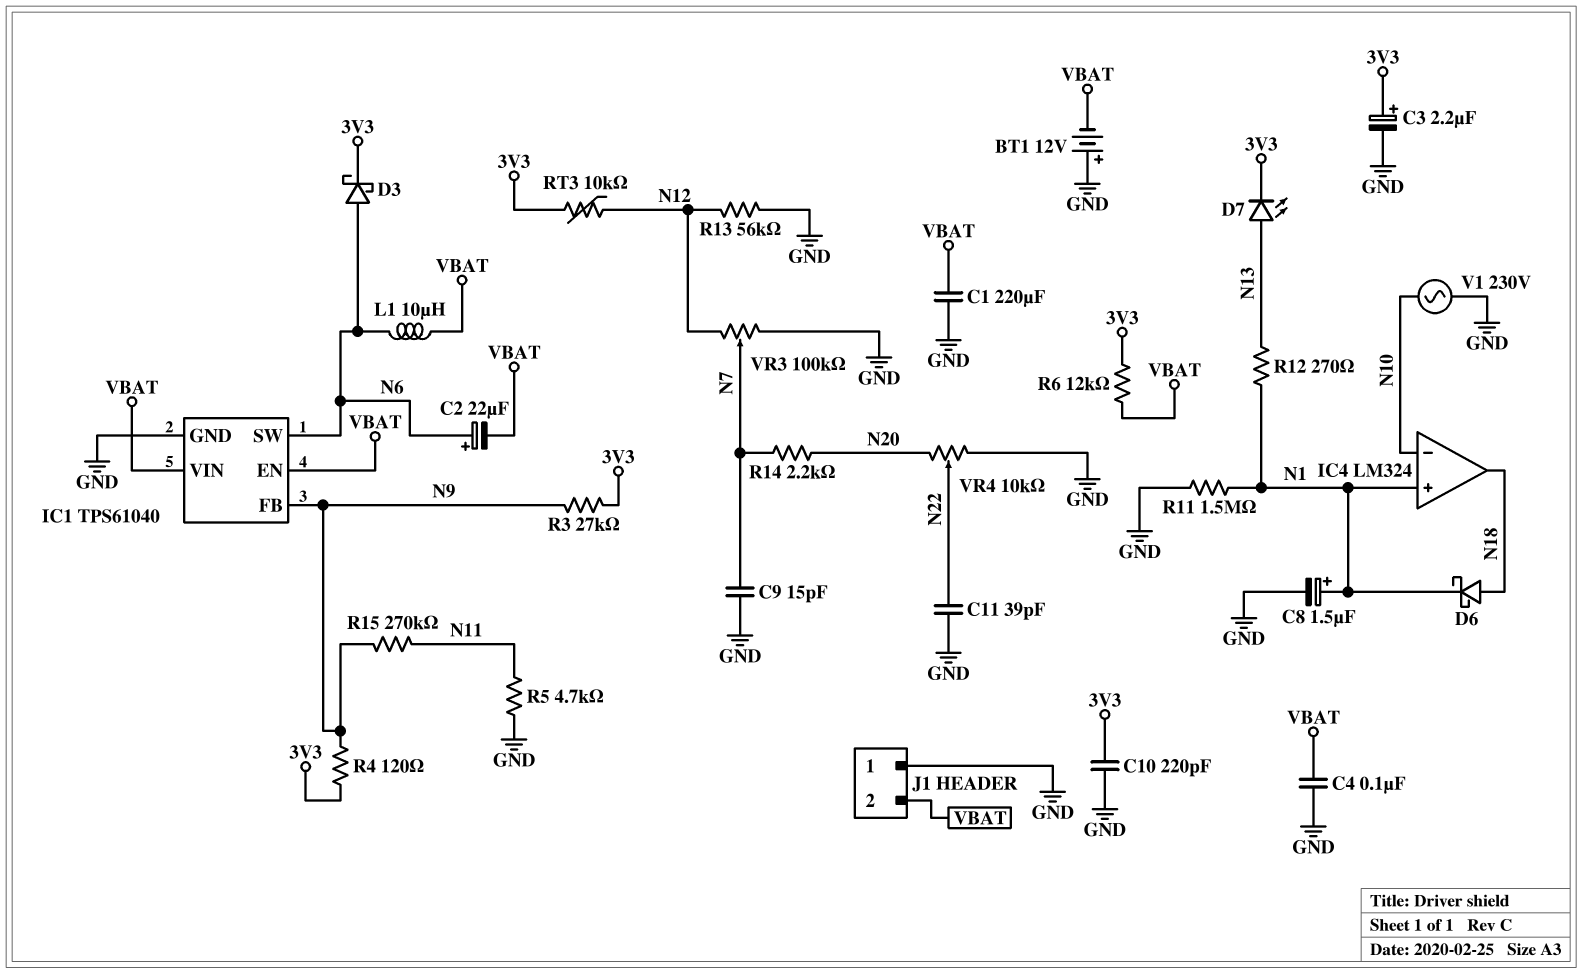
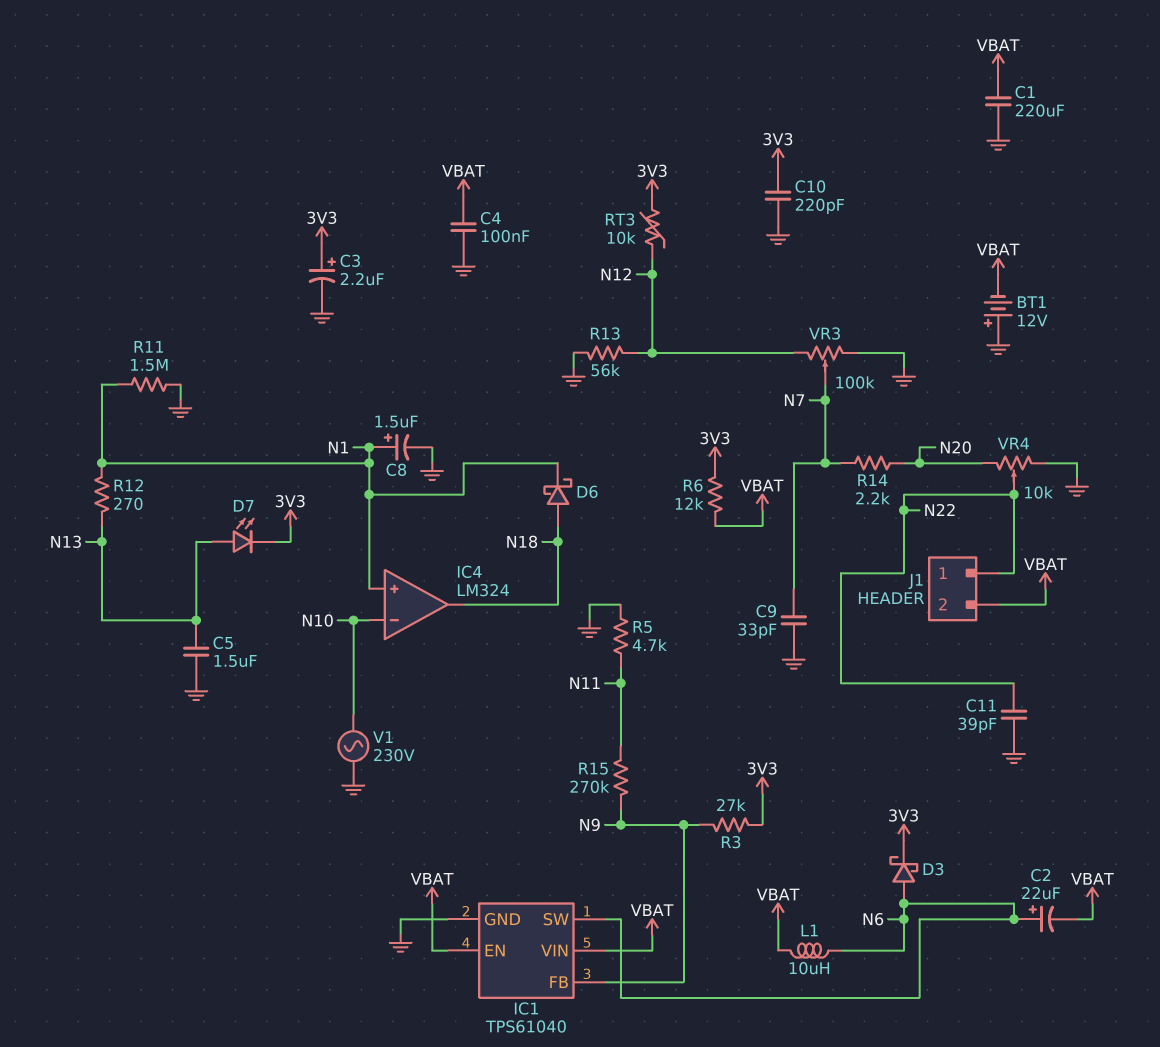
C5: none -> 1.5uF (GND, N13)
C9: 15pF (GND, N7) -> 33pF (GND, N7)
J1 pin 1: GND -> N22
R4: 120 (3V3, N9) -> none

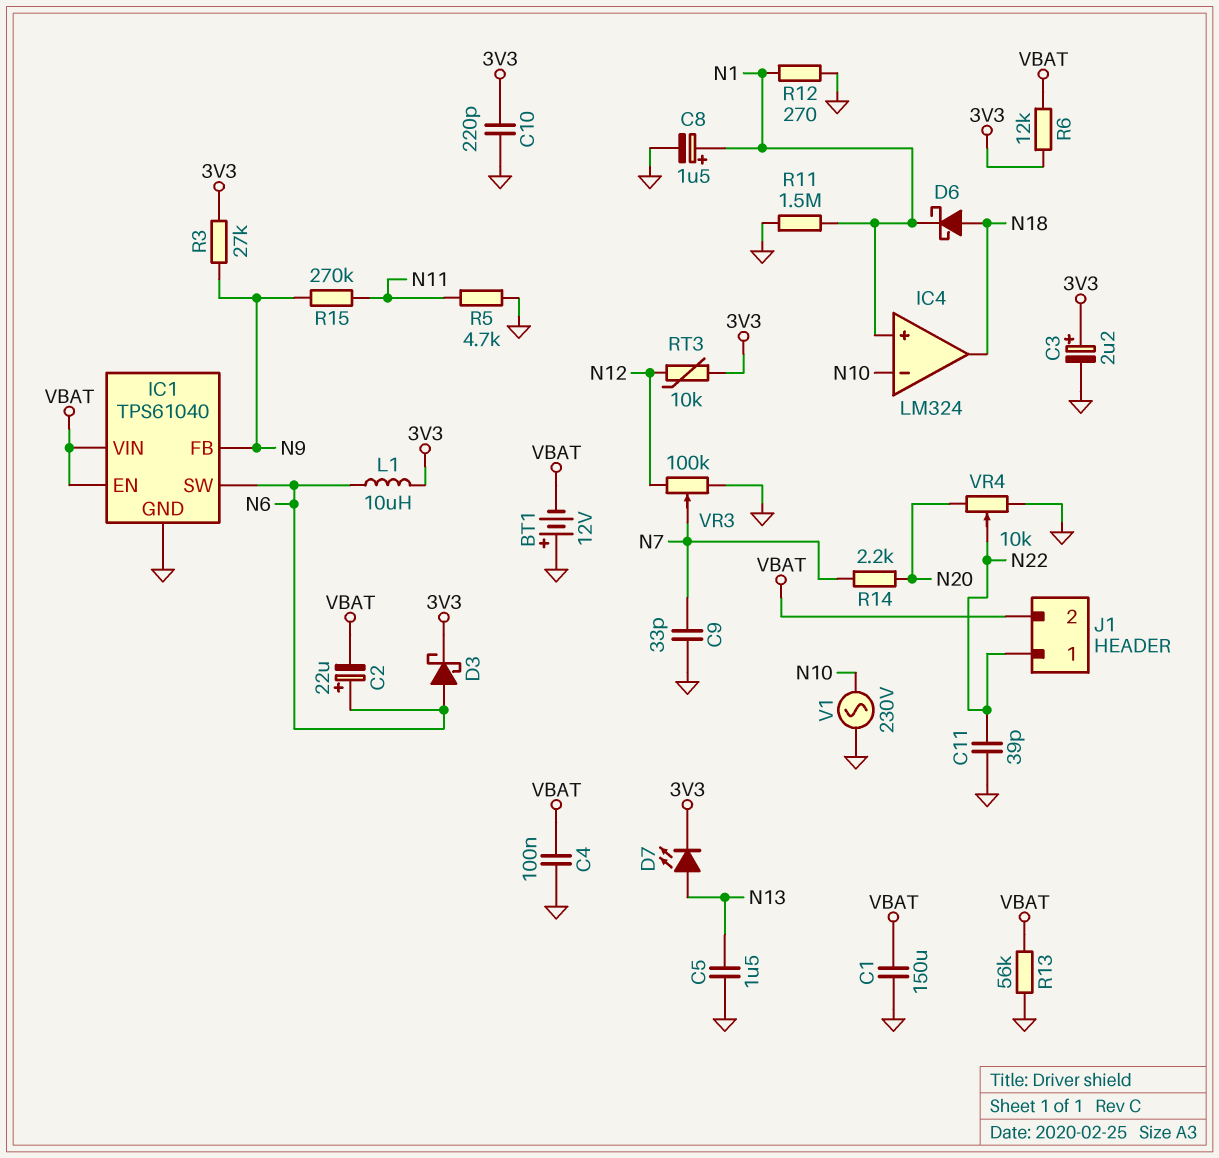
C1: 220uF (GND, VBAT) -> 150uF (GND, VBAT)
L1: 10uH (N6, VBAT) -> 10uH (3V3, N6)
R12: 270 (N1, N13) -> 270 (GND, N1)
R13: 56k (GND, N12) -> 56k (GND, VBAT)

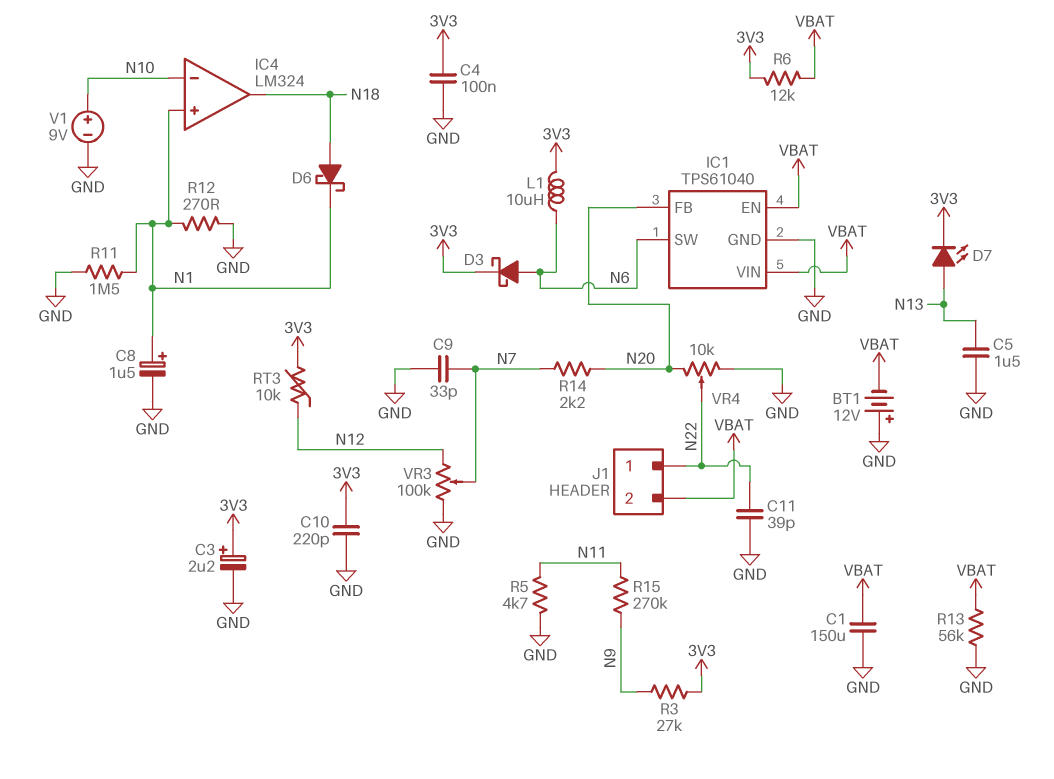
C2: 22uF (plus N6, minus VBAT) -> none
C4: 100nF (GND, VBAT) -> 100nF (3V3, GND)
IC1 pin FB: N9 -> N20
V1: AC 230V (GND, N10) -> 9V (plus N10, minus GND)

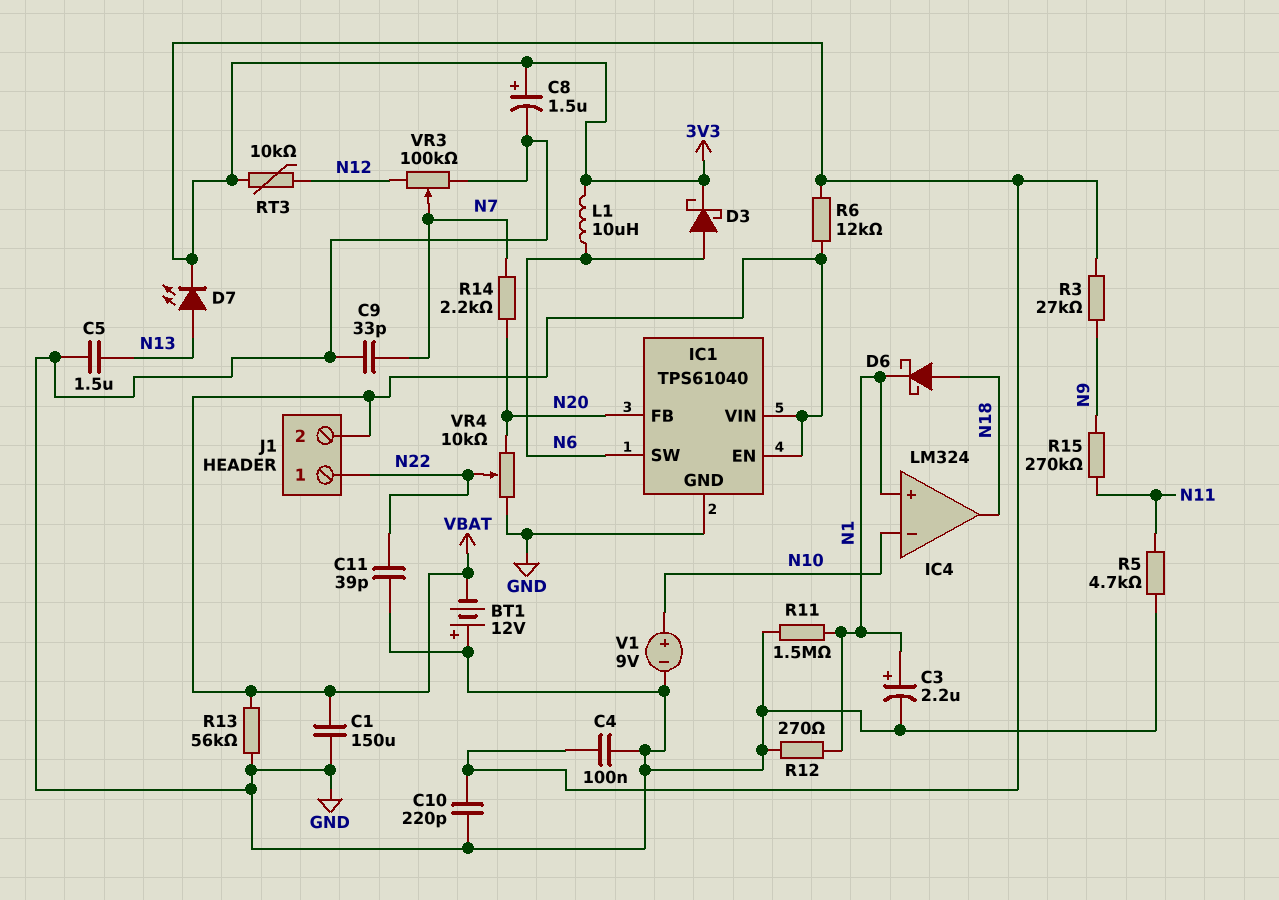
C3: 2.2uF (plus 3V3, minus GND) -> 2.2uF (plus N1, minus GND)
C8: 1.5uF (plus N1, minus GND) -> 1.5uF (plus 3V3, minus GND)

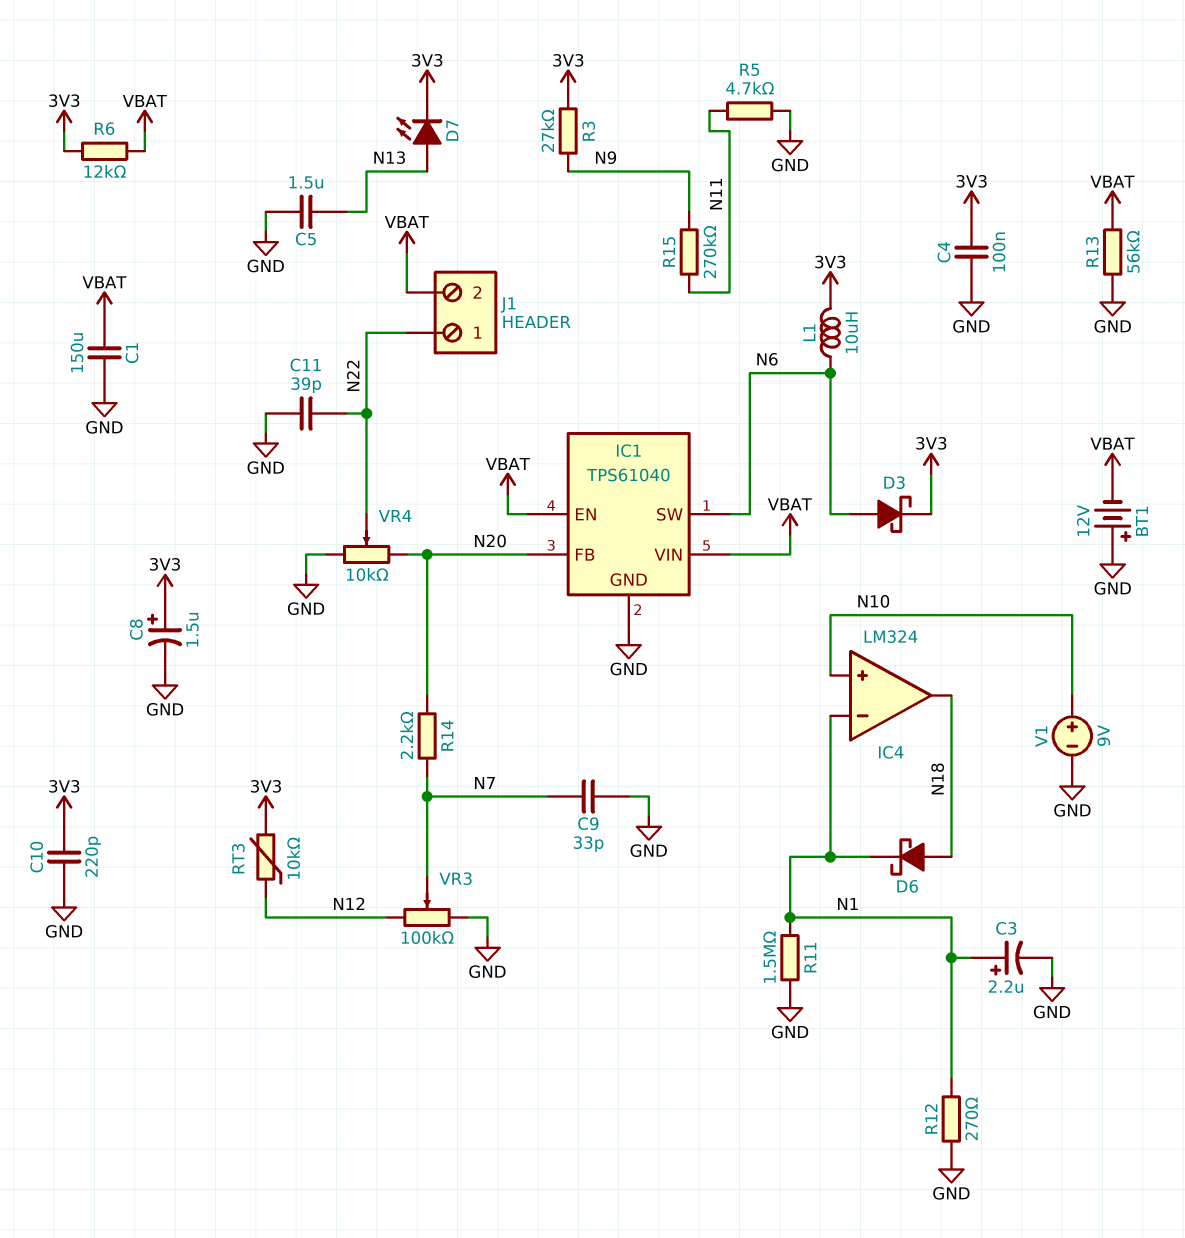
IC4 pin in+: N1 -> N10
IC4 pin in-: N10 -> N1

